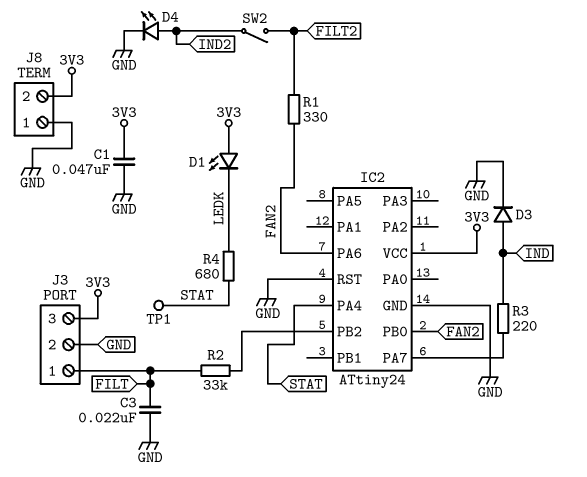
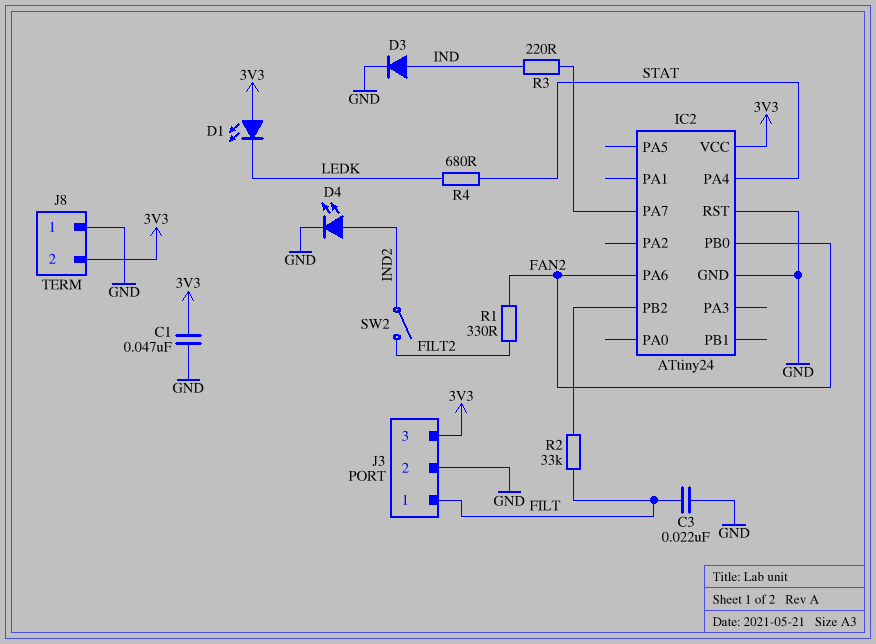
TP1: test point (STAT) -> none

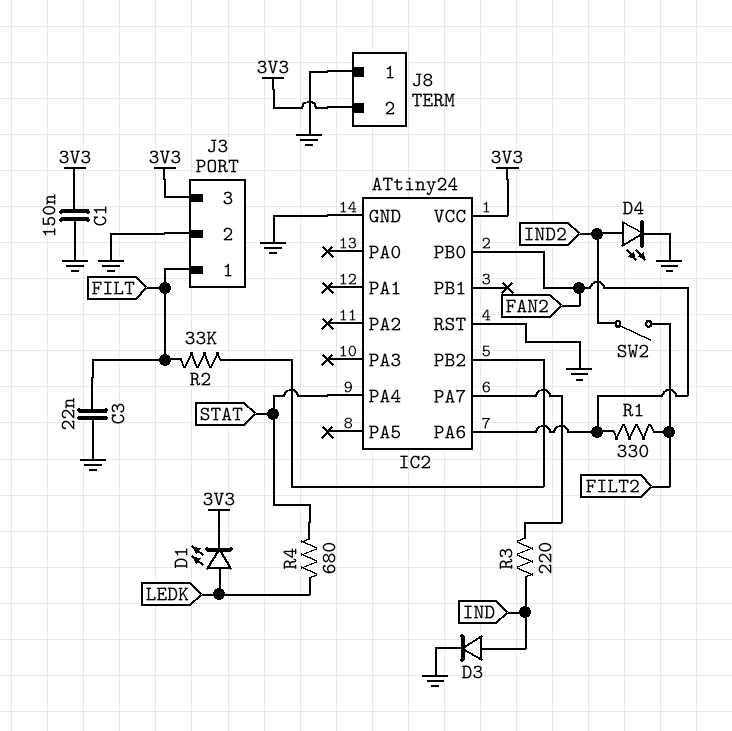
C1: 47nF (3V3, GND) -> 150nF (3V3, GND)
D1: LED (A 3V3, K LEDK) -> LED (A LEDK, K 3V3)

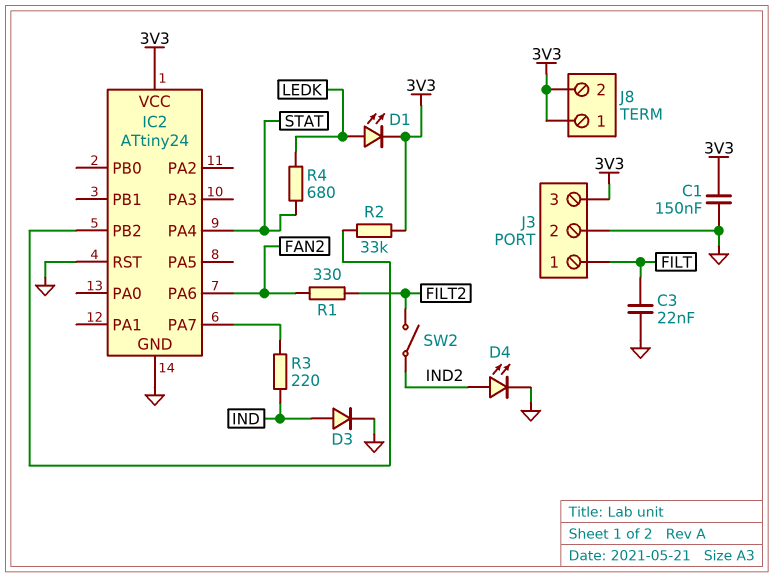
IC2 pin PB0: FAN2 -> none
J8 pin 1: GND -> 3V3
R2: 33k (FILT, IC2/PB2) -> 33k (3V3, IC2/PB2)

